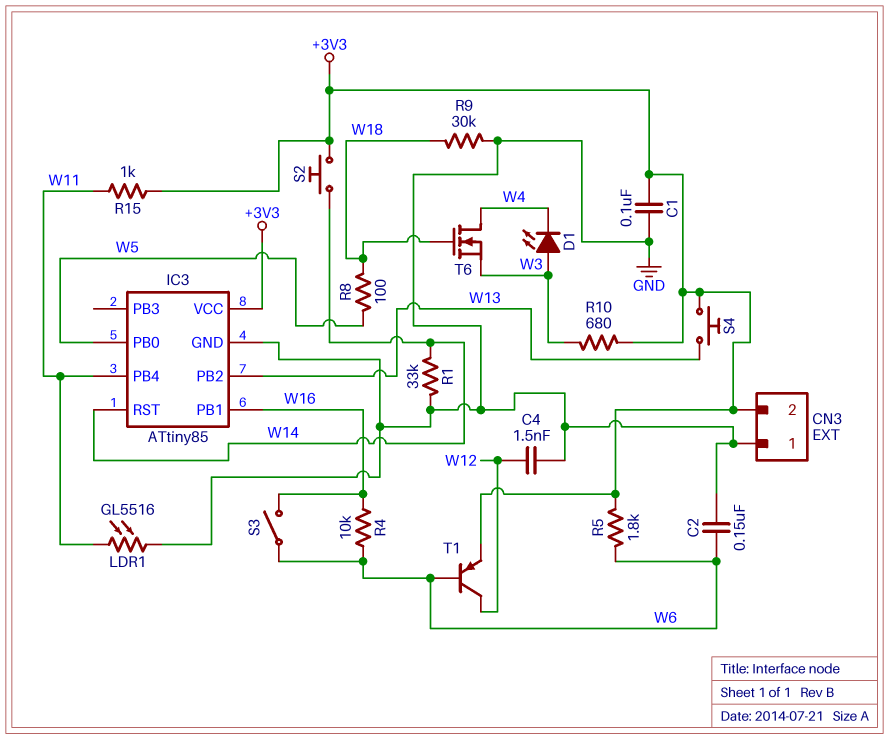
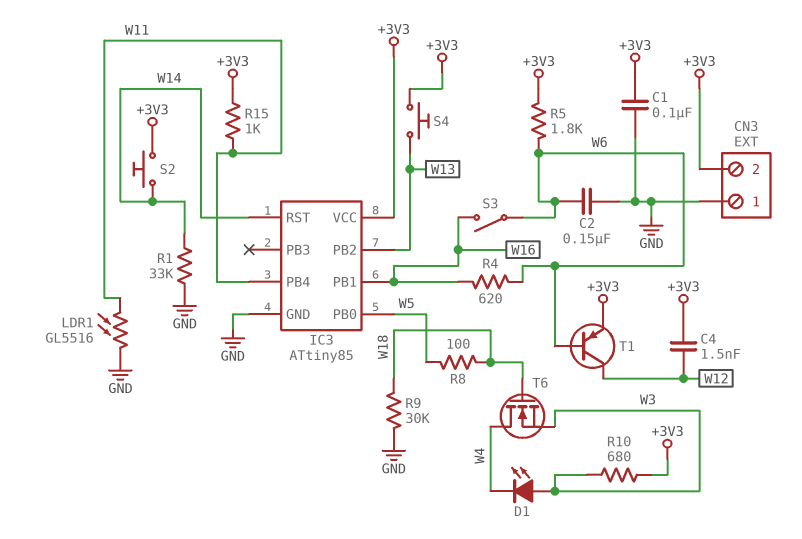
C4: 1.5nF (GND, W12) -> 1.5nF (+3V3, W12)
R4: 10k (W6, W16) -> 620 (W6, W16)

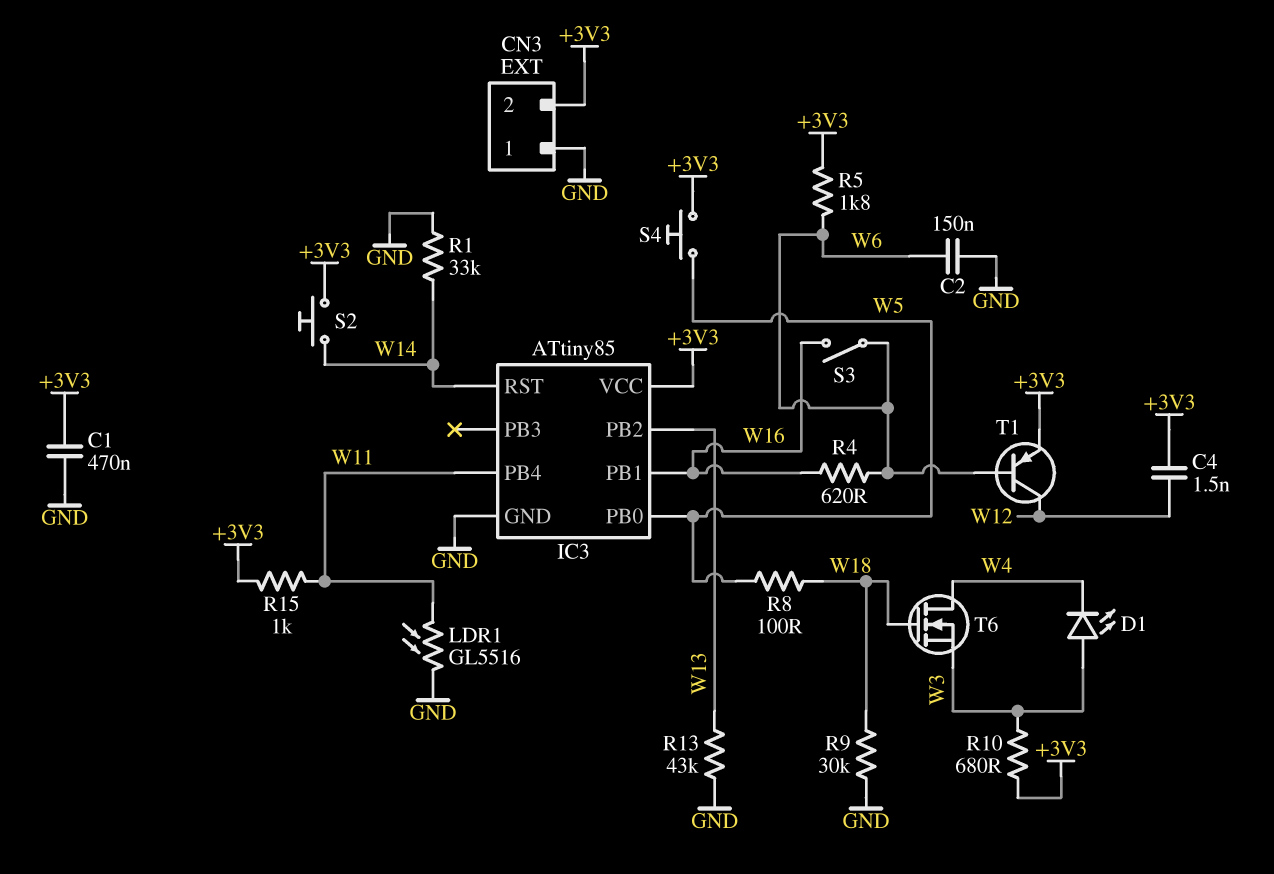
C1: 100nF (+3V3, GND) -> 470nF (+3V3, GND)
R13: none -> 43k (GND, W13)
S4: button (+3V3, W13) -> button (+3V3, W5)

